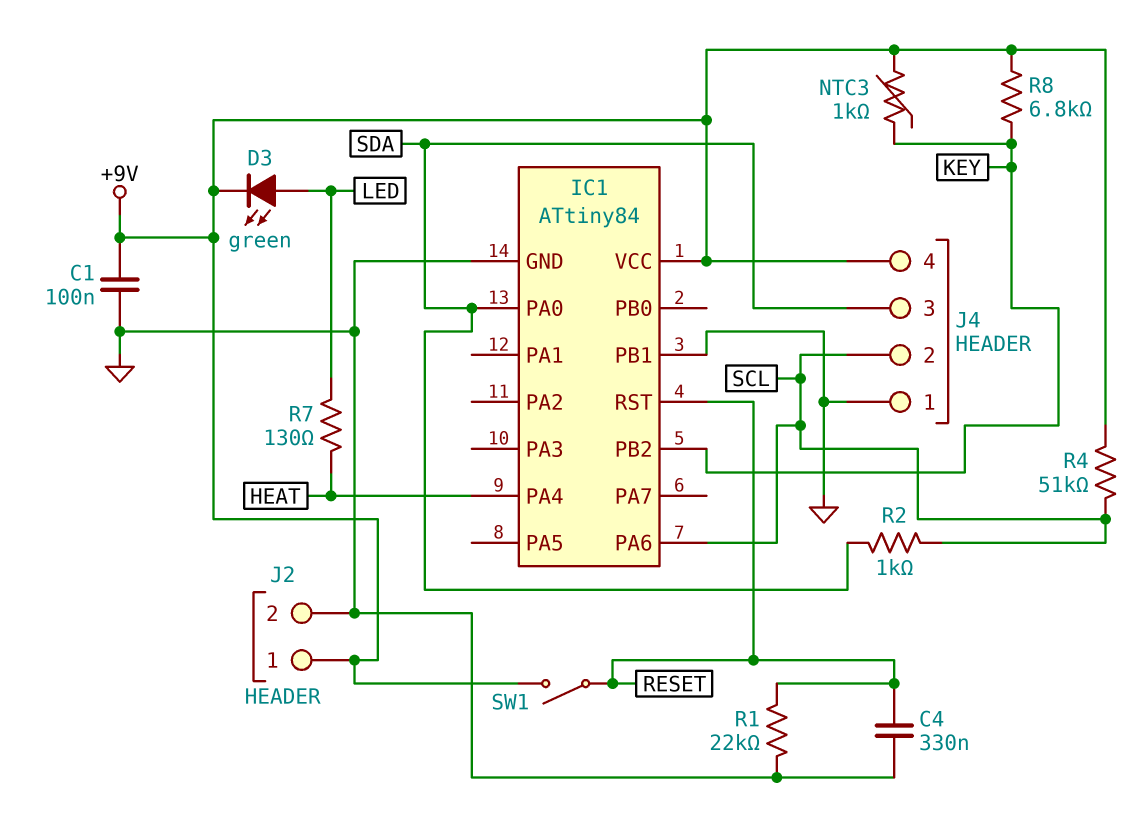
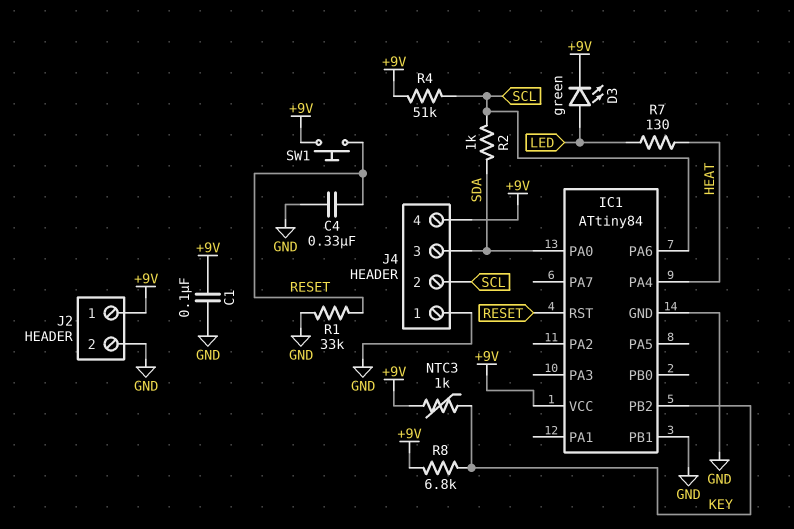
R1: 22k (GND, RESET) -> 33k (GND, RESET)
SW1: switch (+9V, RESET) -> button (+9V, RESET)

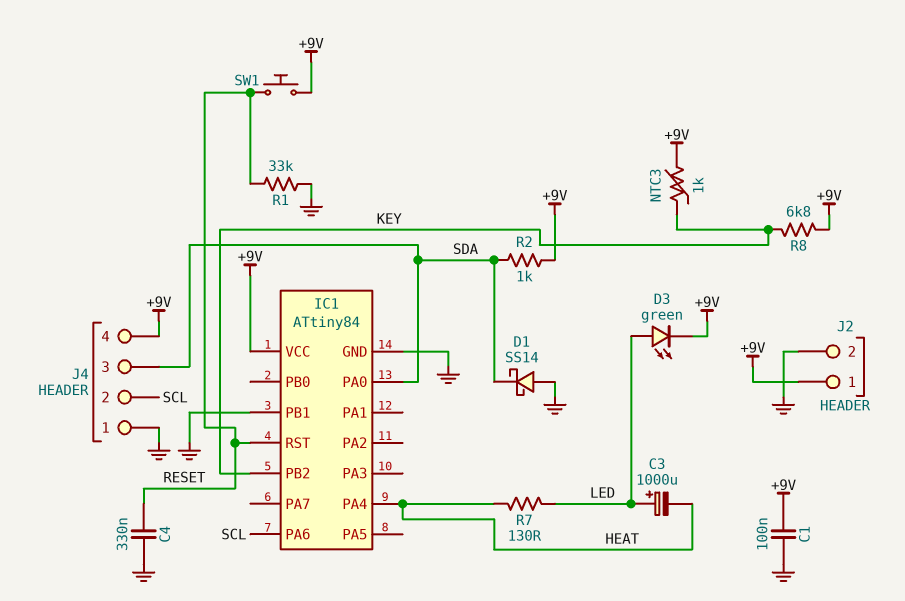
C3: none -> 1000uF (plus LED, minus HEAT)
D1: none -> schottky SS14 (A GND, K SDA)
R2: 1k (SCL, SDA) -> 1k (+9V, SDA)
R4: 51k (+9V, SCL) -> none

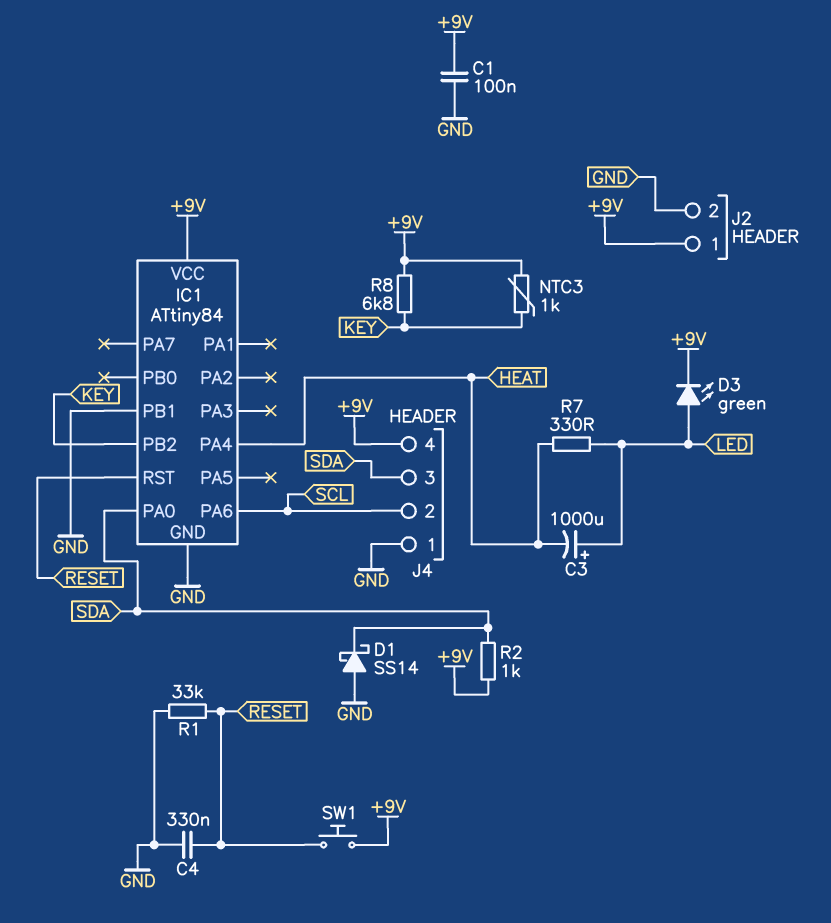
R7: 130 (HEAT, LED) -> 330 (HEAT, LED)

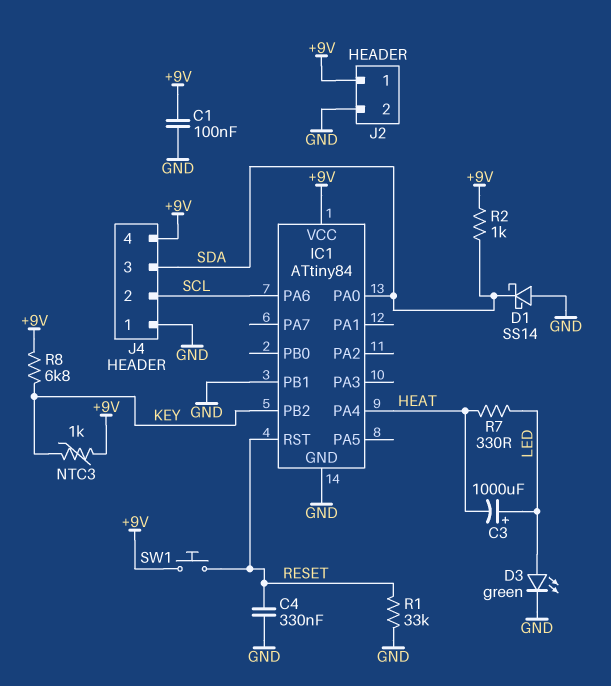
D3: LED green (A LED, K +9V) -> LED green (A LED, K GND)

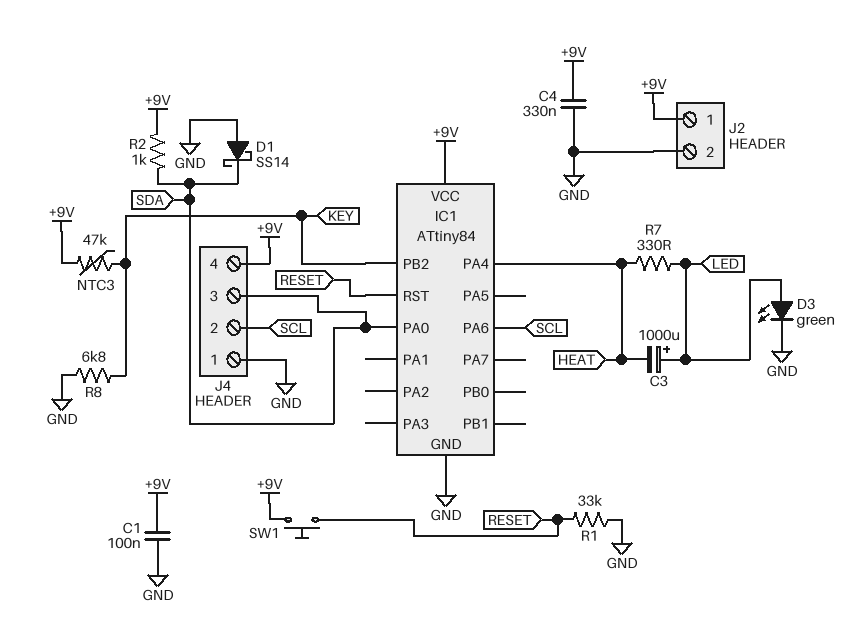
C4: 330nF (GND, RESET) -> 330nF (+9V, GND)
IC1 pin PB1: GND -> none
NTC3: 1k (+9V, KEY) -> 47k (+9V, KEY)
R8: 6.8k (+9V, KEY) -> 6.8k (GND, KEY)

